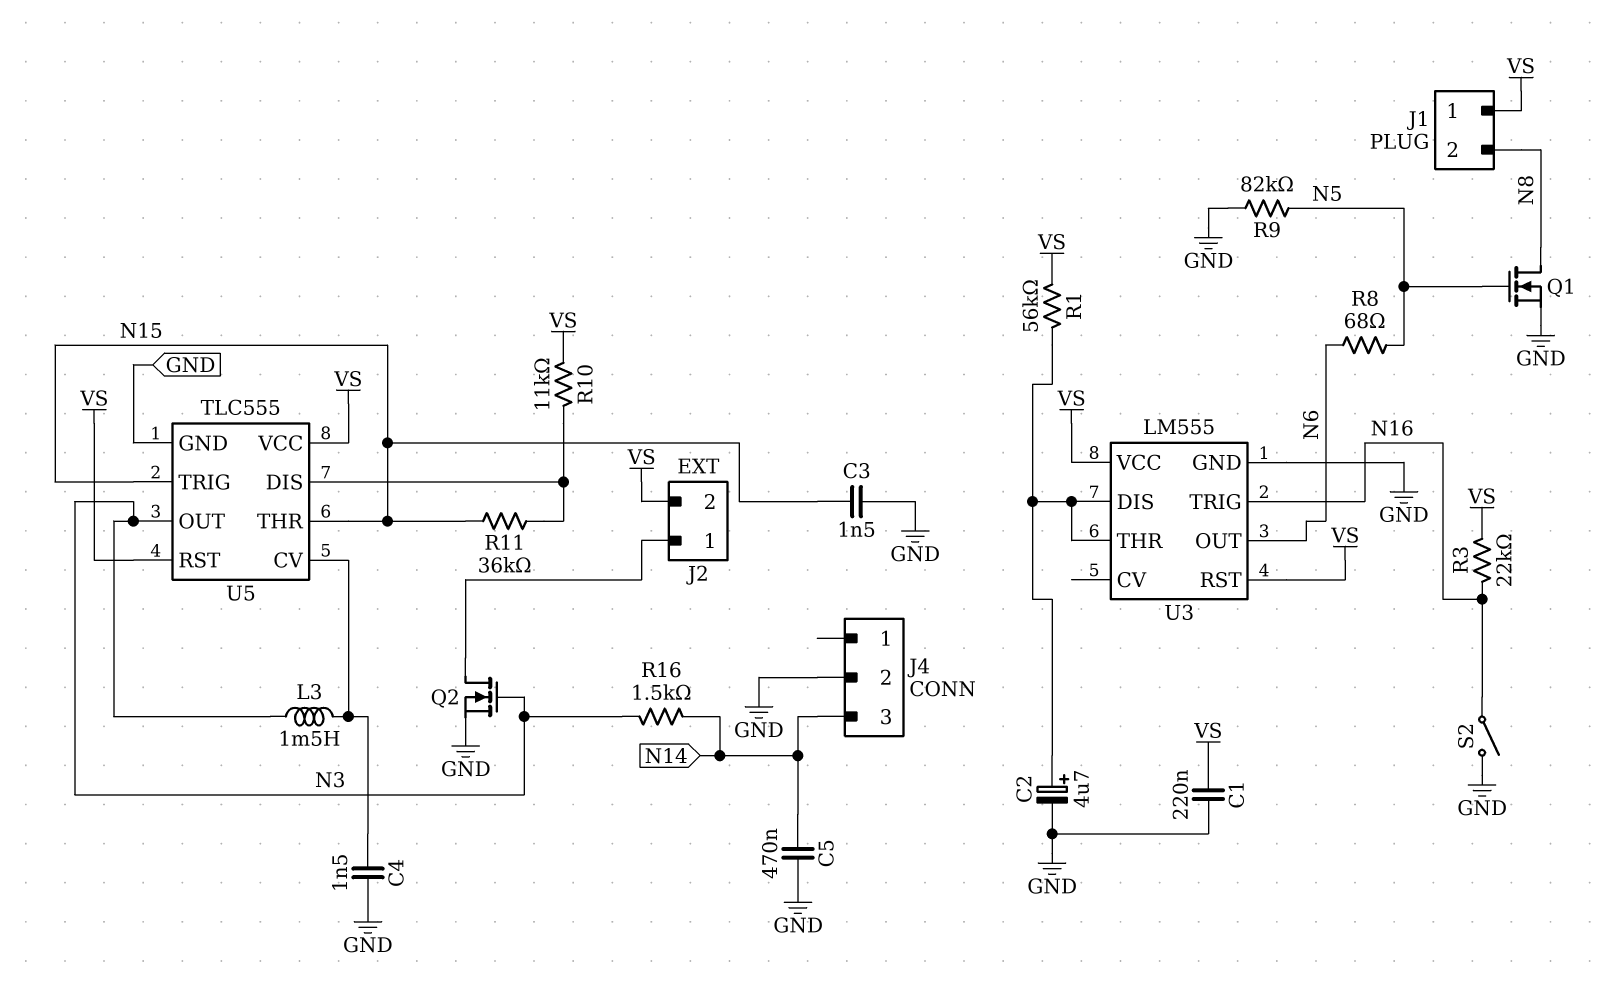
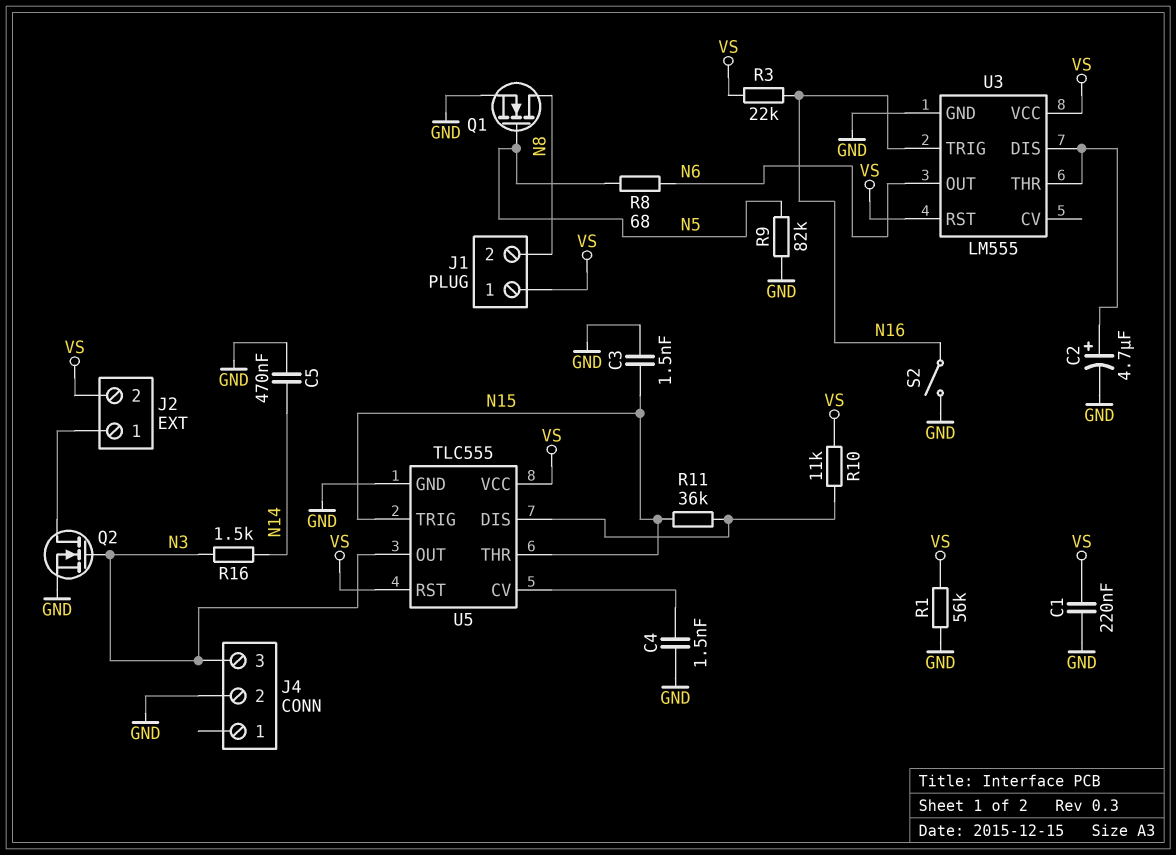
J4 pin 3: N14 -> N3
L3: 1.5mH (N3, U5/CV) -> none
R1: 56k (U3/DIS, VS) -> 56k (GND, VS)

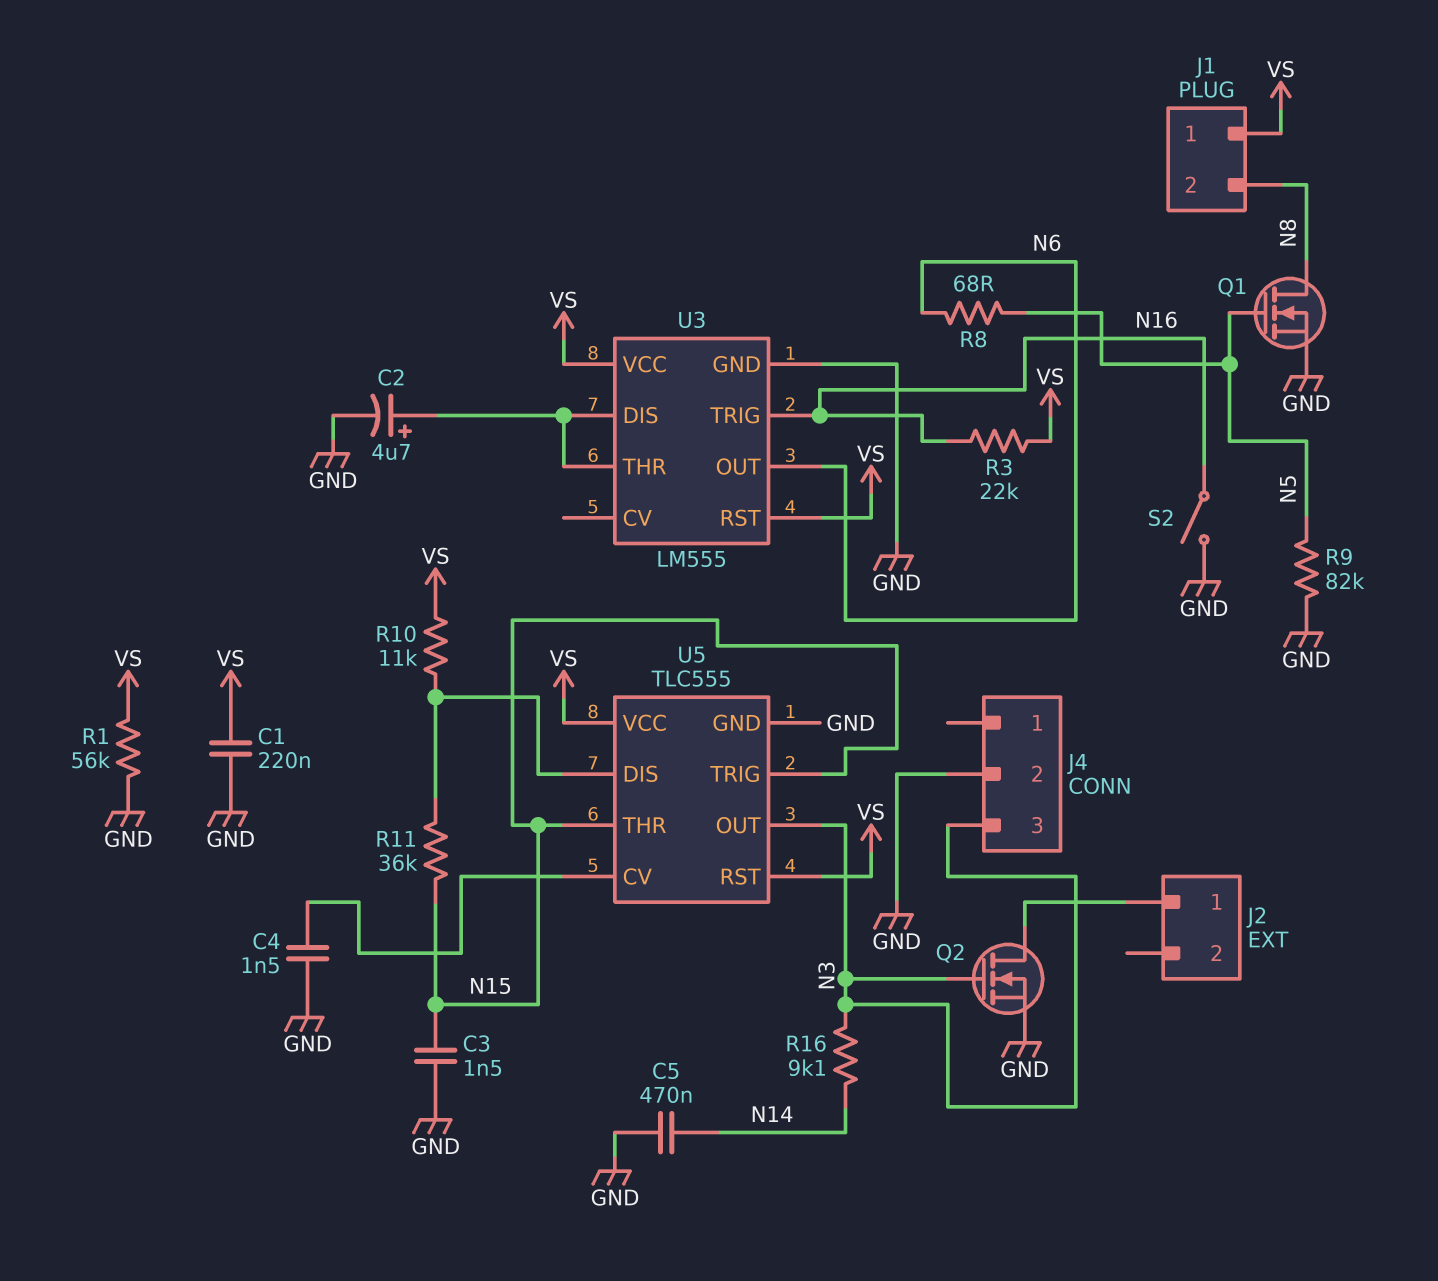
J2 pin 2: VS -> none
R16: 1.5k (N3, N14) -> 9.1k (N3, N14)

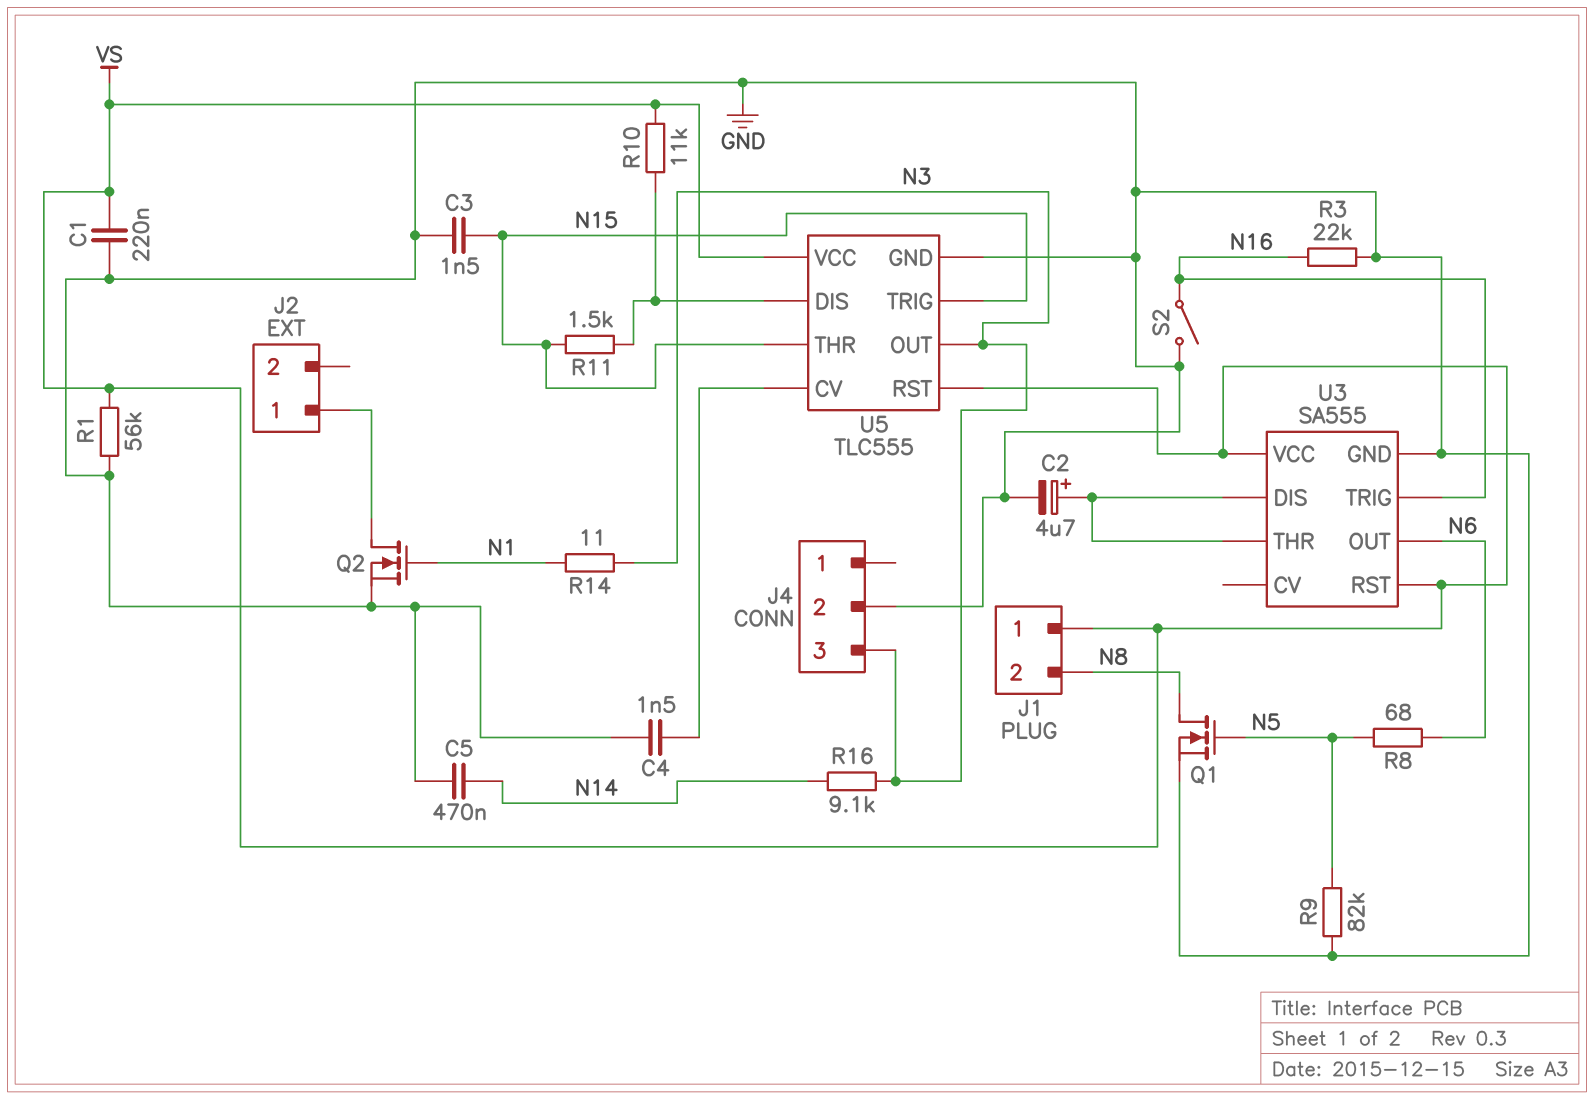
Q2: NMOS (G N3, D J2/1, S GND) -> NMOS (G N1, D J2/1, S GND)
R3: 22k (N16, VS) -> 22k (GND, N16)
R11: 36k (N15, U5/DIS) -> 1.5k (N15, U5/DIS)
R14: none -> 11 (N1, N3)
U3: LM555 -> SA555

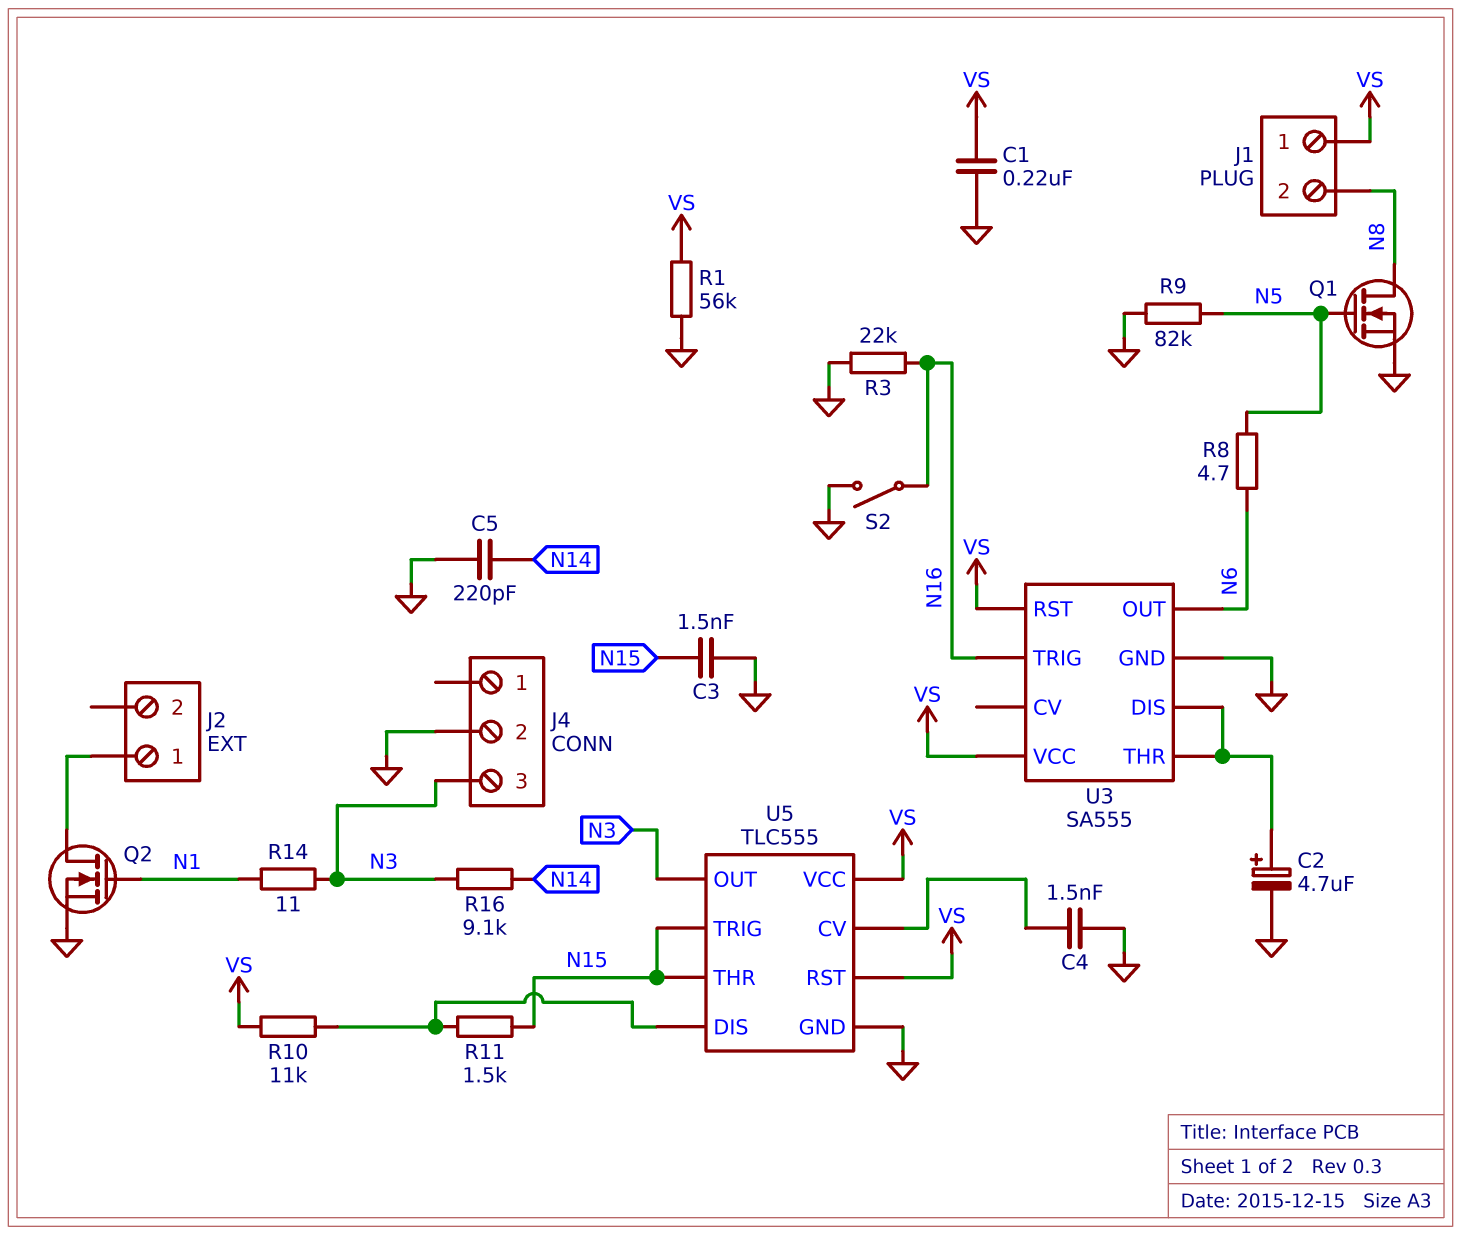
C5: 470nF (GND, N14) -> 220pF (GND, N14)
R8: 68 (N5, N6) -> 4.7 (N5, N6)

